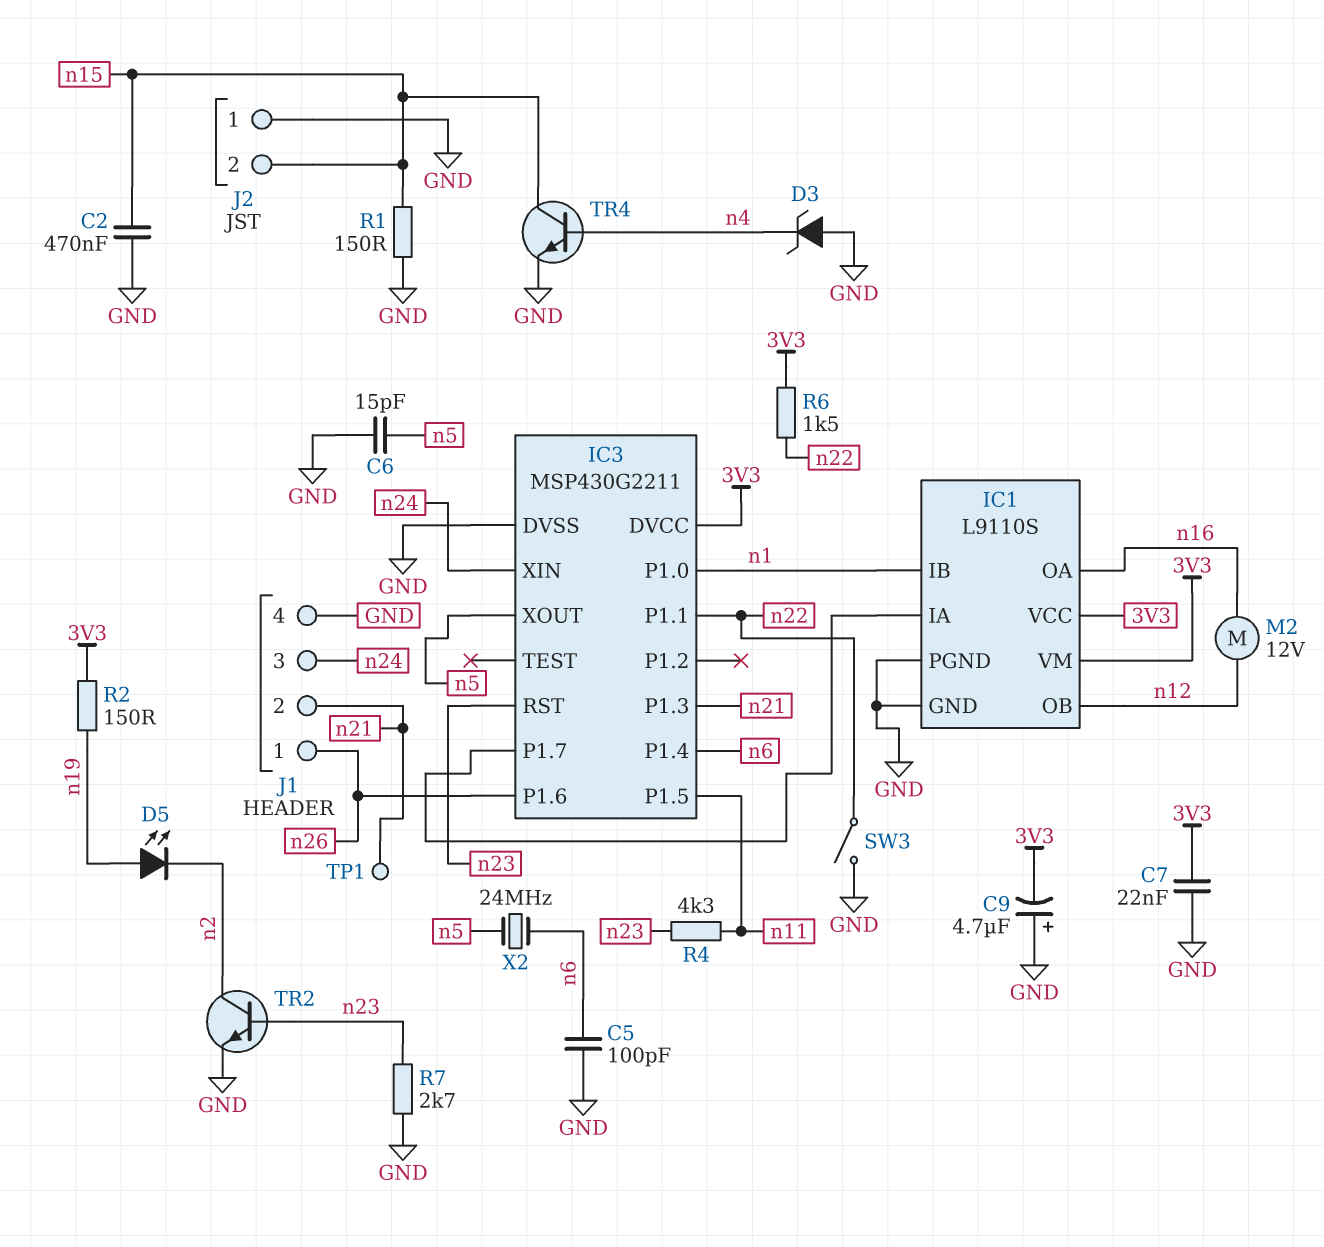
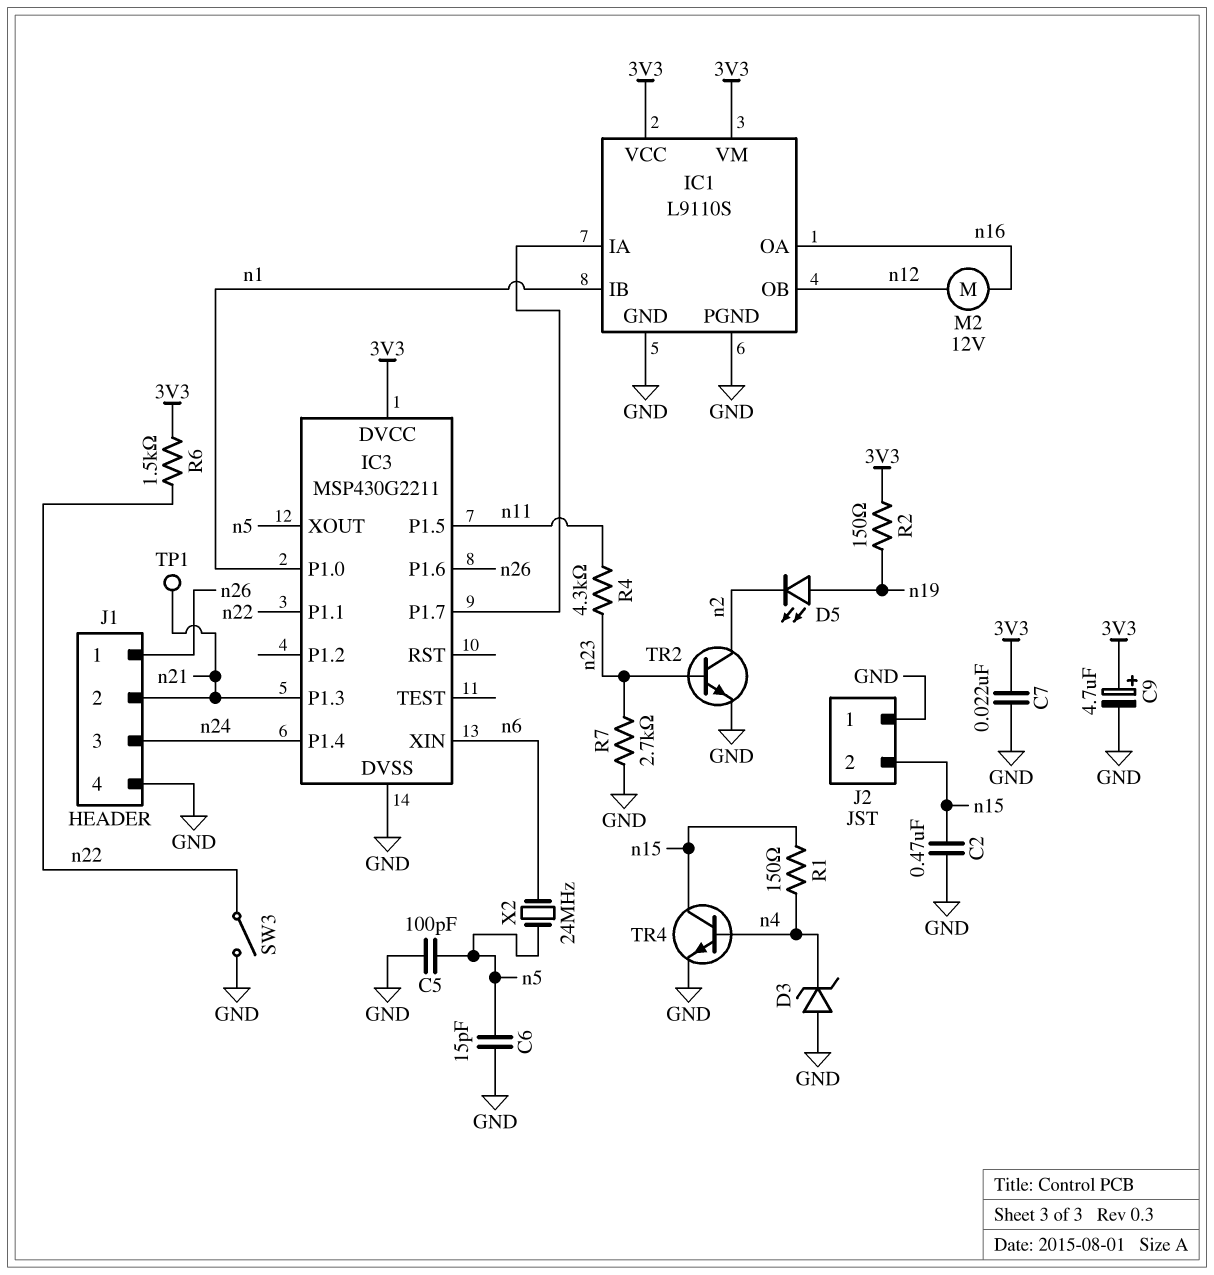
C5: 100pF (GND, n6) -> 100pF (GND, n5)
C9: 4.7uF (plus GND, minus 3V3) -> 4.7uF (plus 3V3, minus GND)
IC3 pin P1.4: n6 -> n24
IC3 pin RST: n23 -> none
IC3 pin XIN: n24 -> n6
R1: 150 (GND, n15) -> 150 (n4, n15)

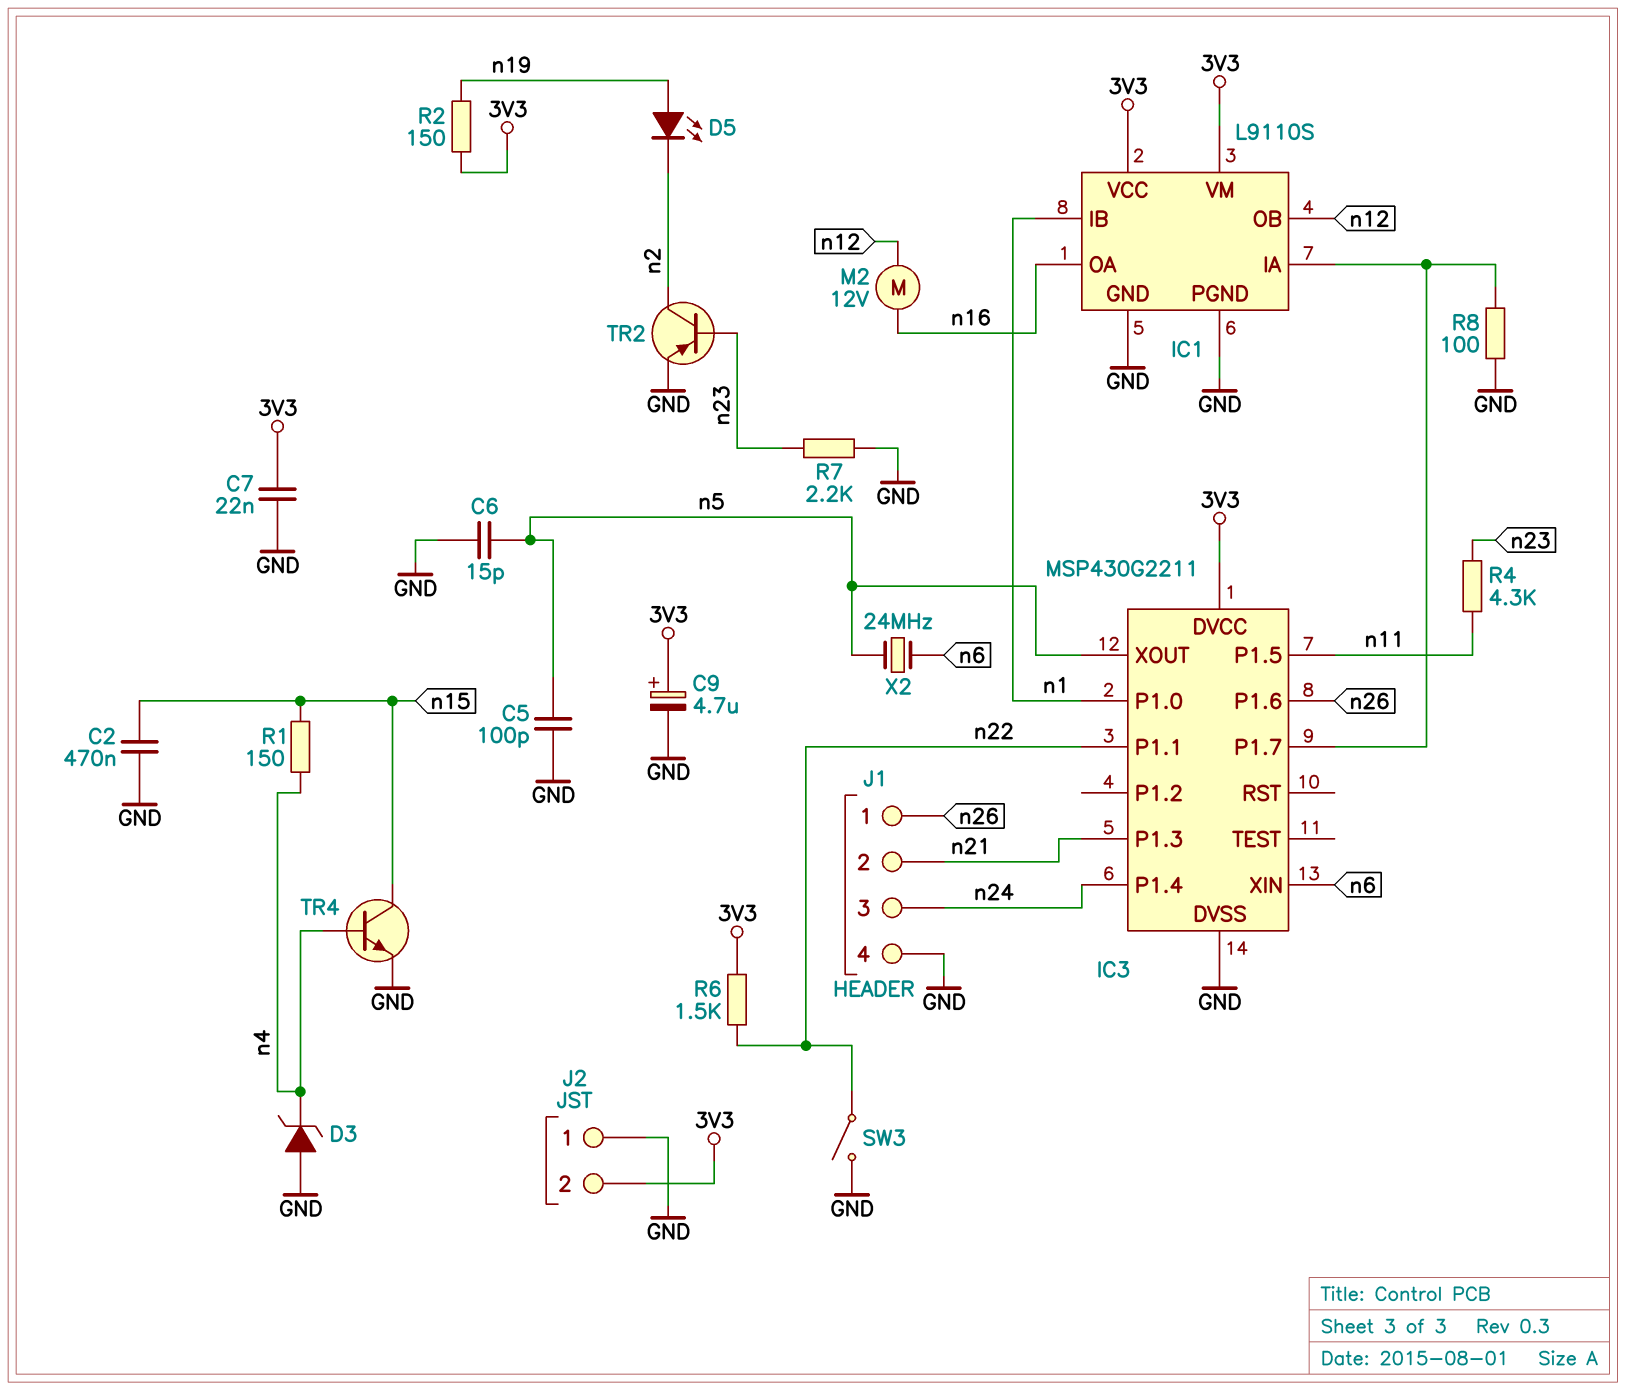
J2 pin 2: n15 -> 3V3
R7: 2.7k (GND, n23) -> 2.2k (GND, n23)
R8: none -> 100 (GND, IC1/IA)
TP1: test point (n21) -> none
TR2: NPN (B n23, C n2, E GND) -> PNP (B n23, C n2, E GND)

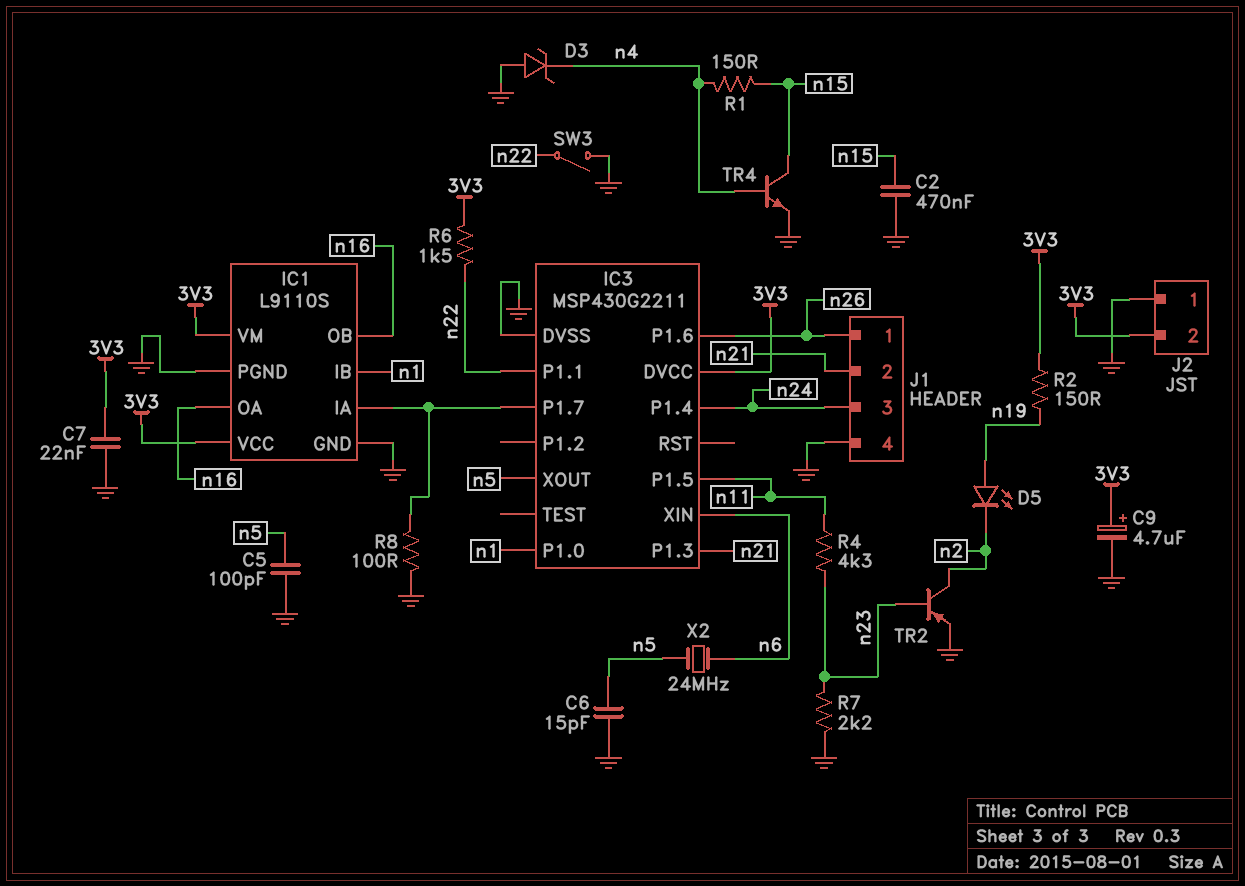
IC1 pin OB: n12 -> n16
M2: motor 12V (n12, n16) -> none

